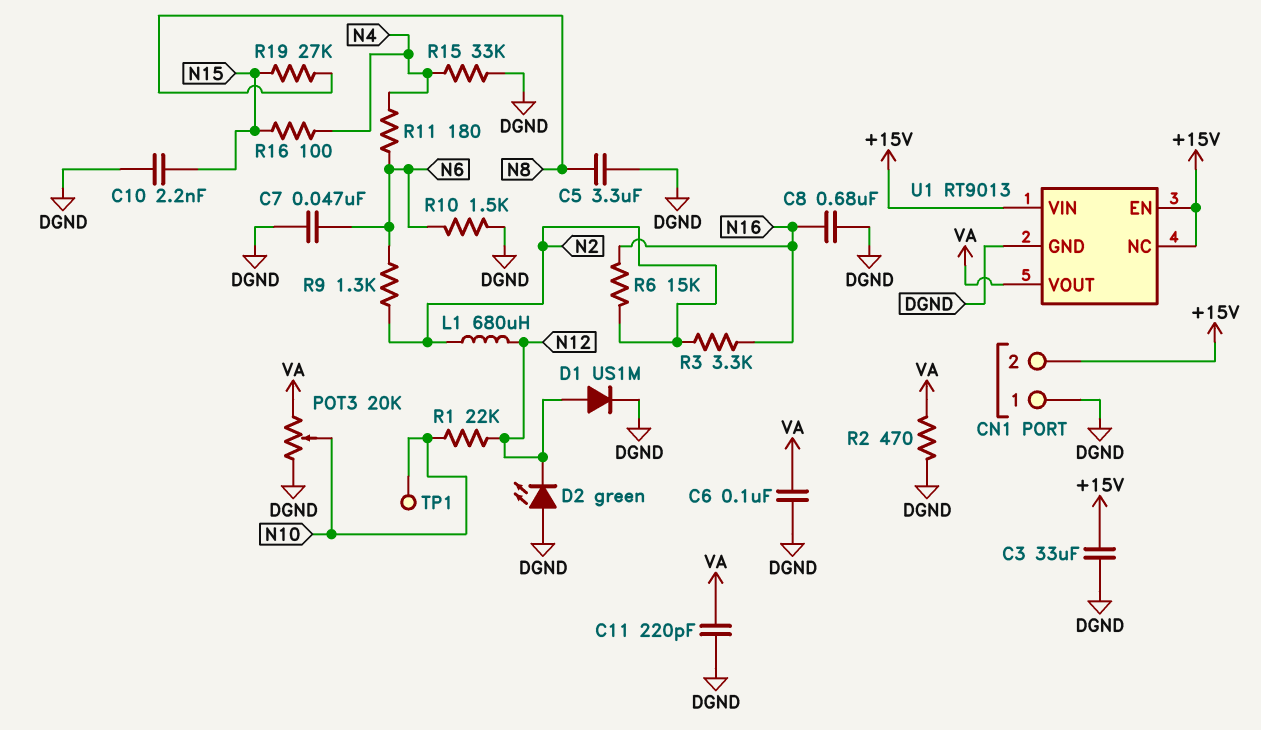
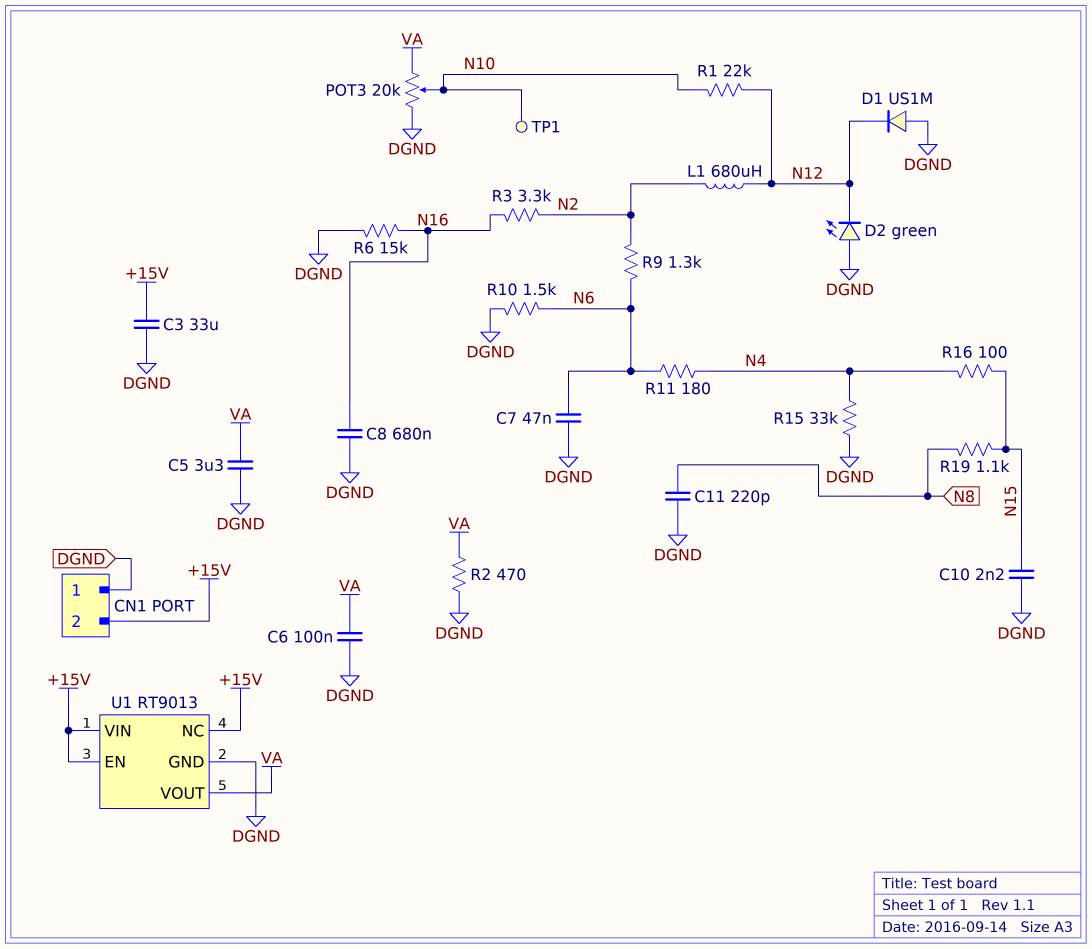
C5: 3.3uF (DGND, N8) -> 3.3uF (DGND, VA)
C11: 220pF (DGND, VA) -> 220pF (DGND, N8)
D1: diode US1M (A N12, K DGND) -> diode US1M (A DGND, K N12)
R6: 15k (N2, N16) -> 15k (DGND, N16)
R19: 27k (N8, N15) -> 1.1k (N8, N15)

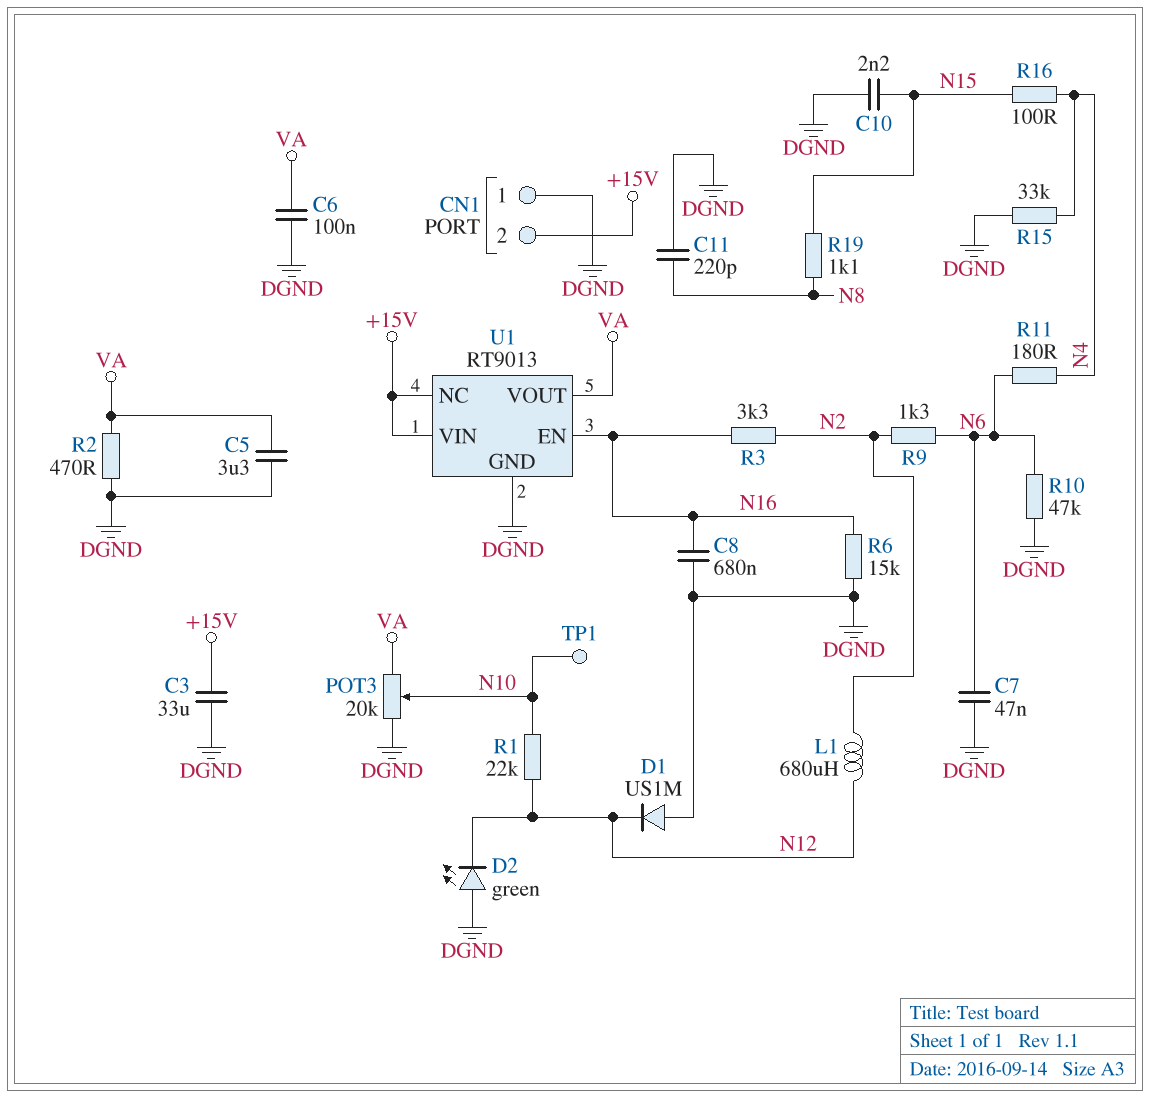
R10: 1.5k (DGND, N6) -> 47k (DGND, N6)
U1 pin EN: +15V -> N16

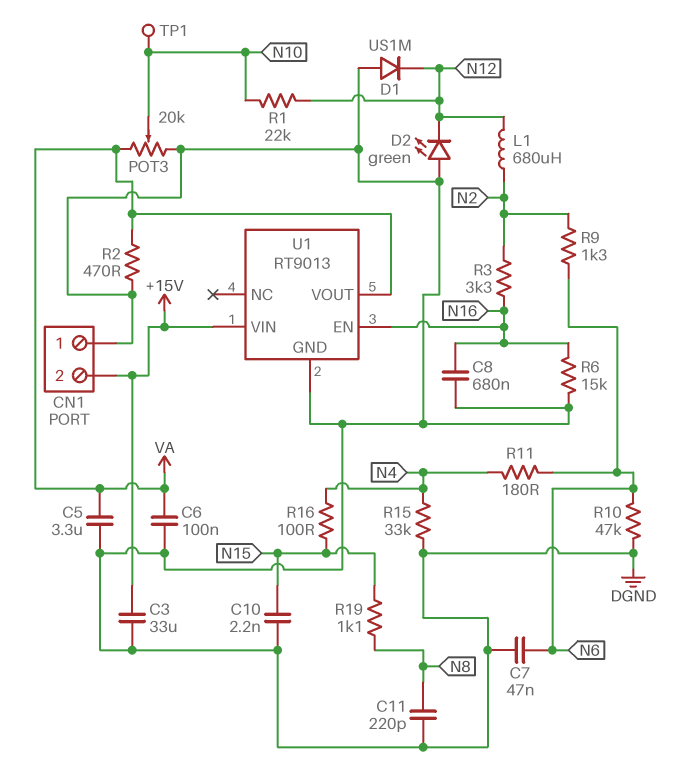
U1 pin NC: +15V -> none

